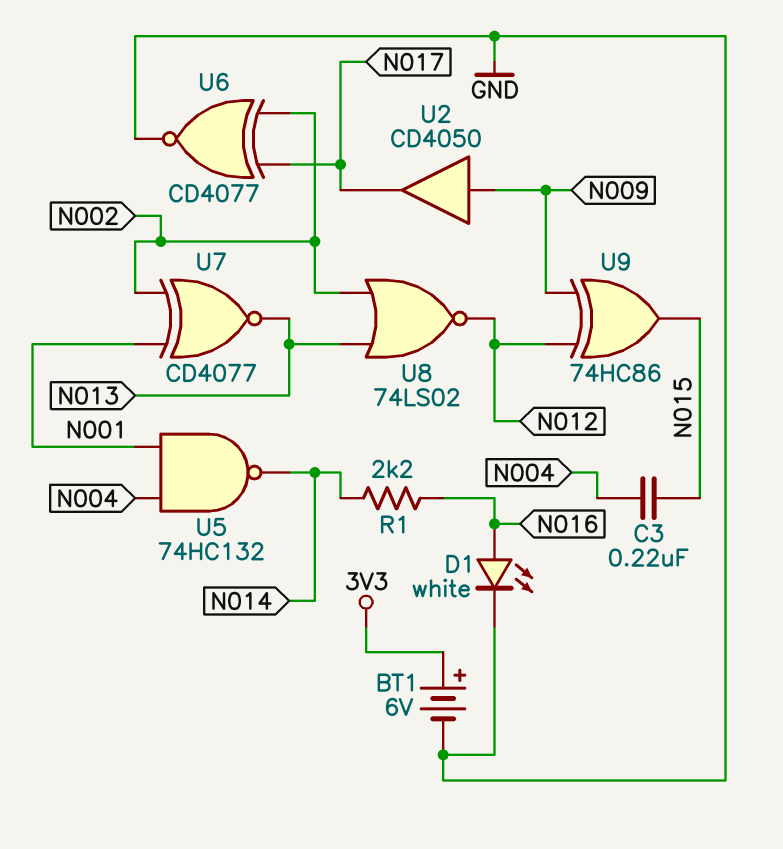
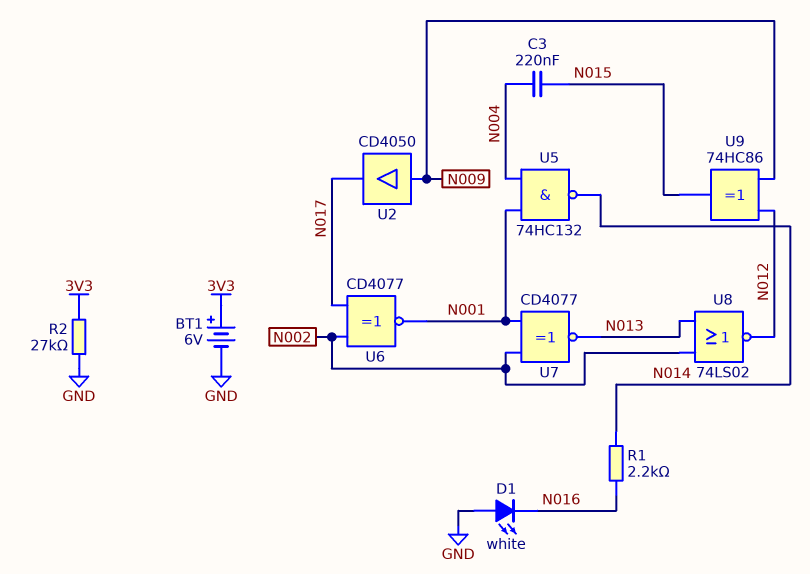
D1: LED white (A N016, K GND) -> LED white (A GND, K N016)
R2: none -> 27k (3V3, GND)
U6: XNOR CD4077 (in N002, in N017, out GND) -> XNOR CD4077 (in N002, in N017, out N001)

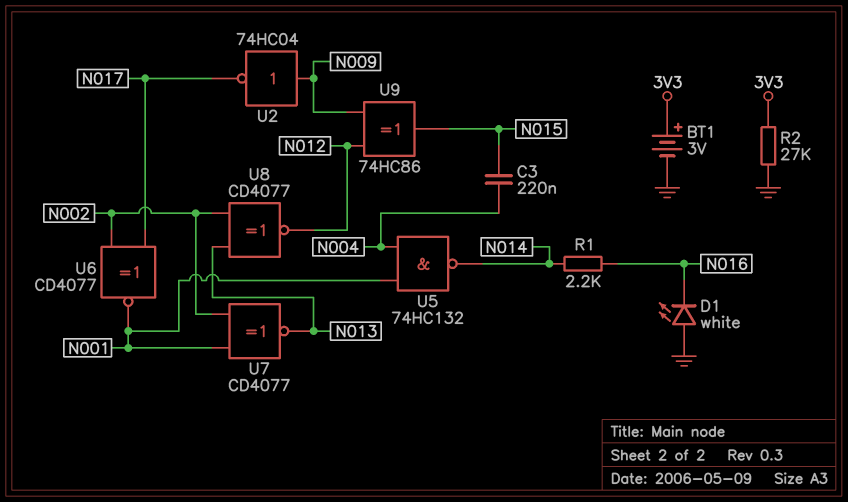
BT1: 6V (plus 3V3, minus GND) -> 3V (plus 3V3, minus GND)
U2: buffer CD4050 (in N009, out N017) -> NOT 74HC04 (in N009, out N017)
U8: NOR 74LS02 (in N002, in N013, out N012) -> XNOR CD4077 (in N002, in N013, out N012)

